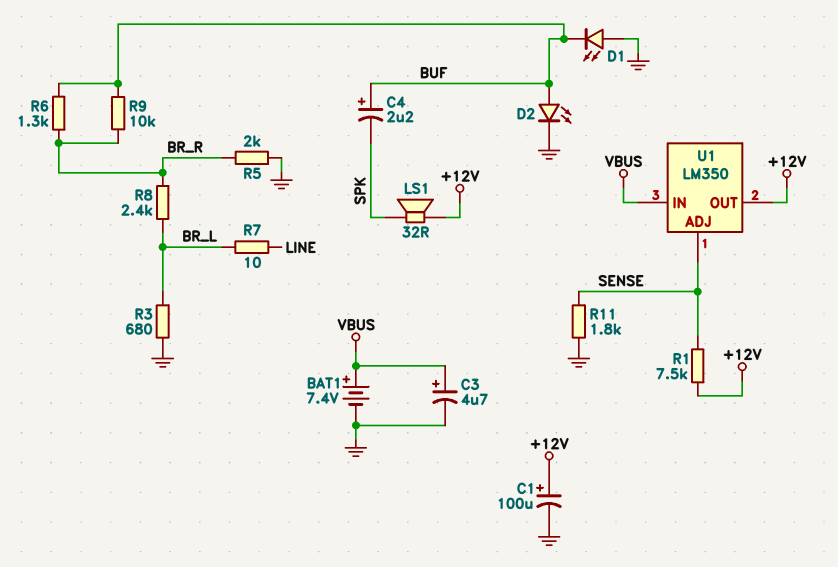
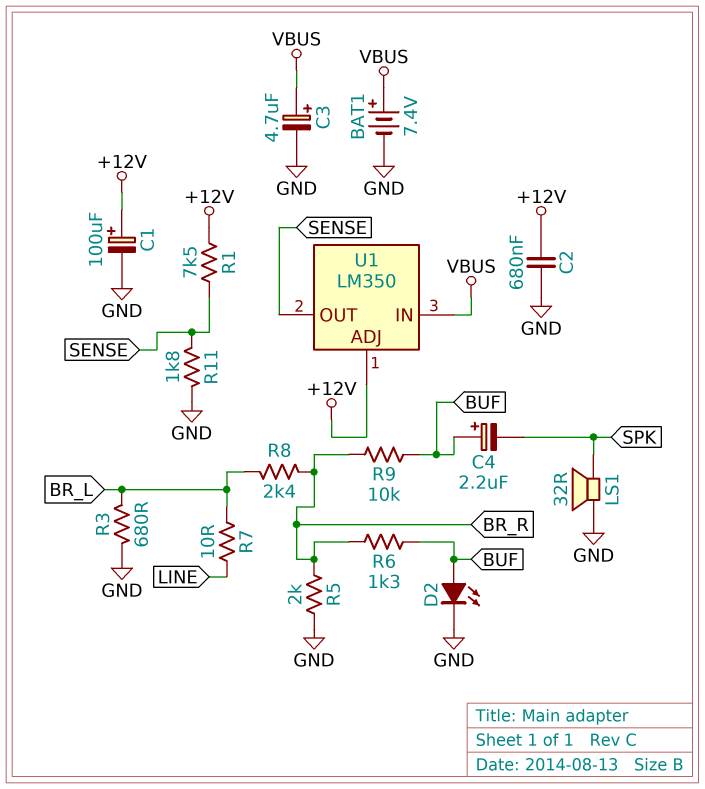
C2: none -> 680nF (+12V, GND)
D1: LED (A GND, K BUF) -> none
LS1: speaker 32R (+12V, SPK) -> speaker 32R (GND, SPK)
U1 pin ADJ: SENSE -> +12V
U1 pin OUT: +12V -> SENSE

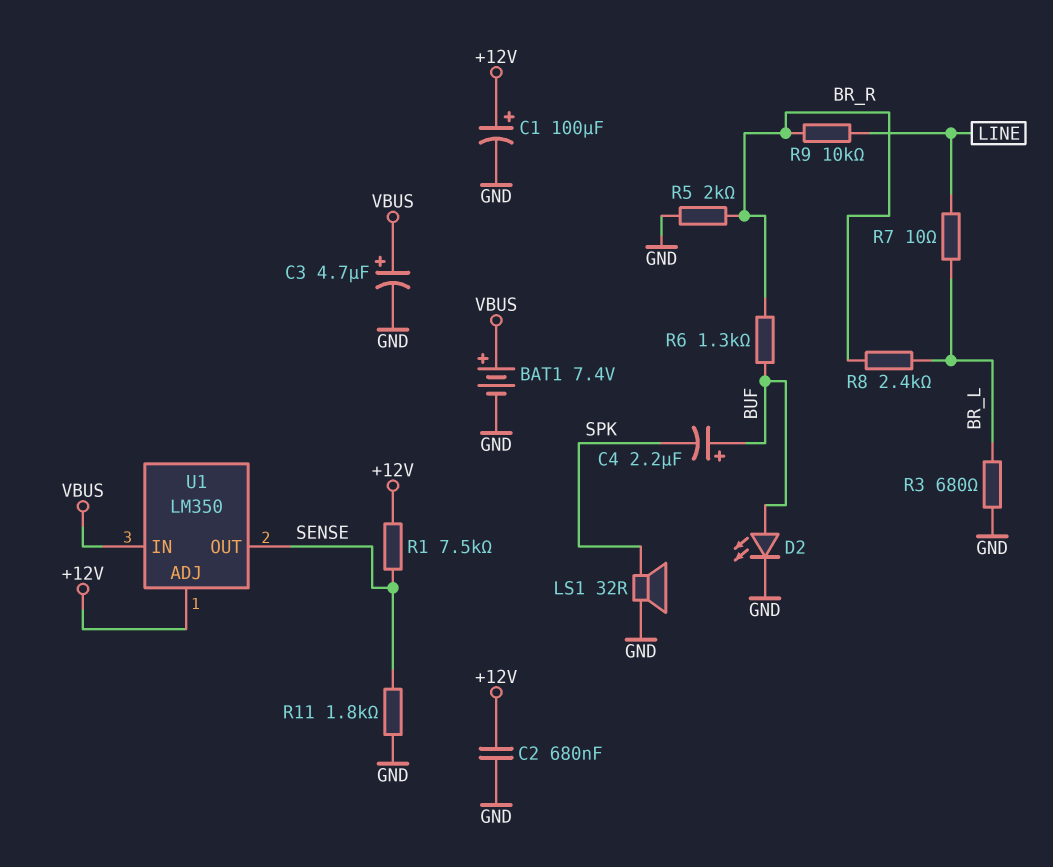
R9: 10k (BR_R, BUF) -> 10k (BR_R, LINE)

